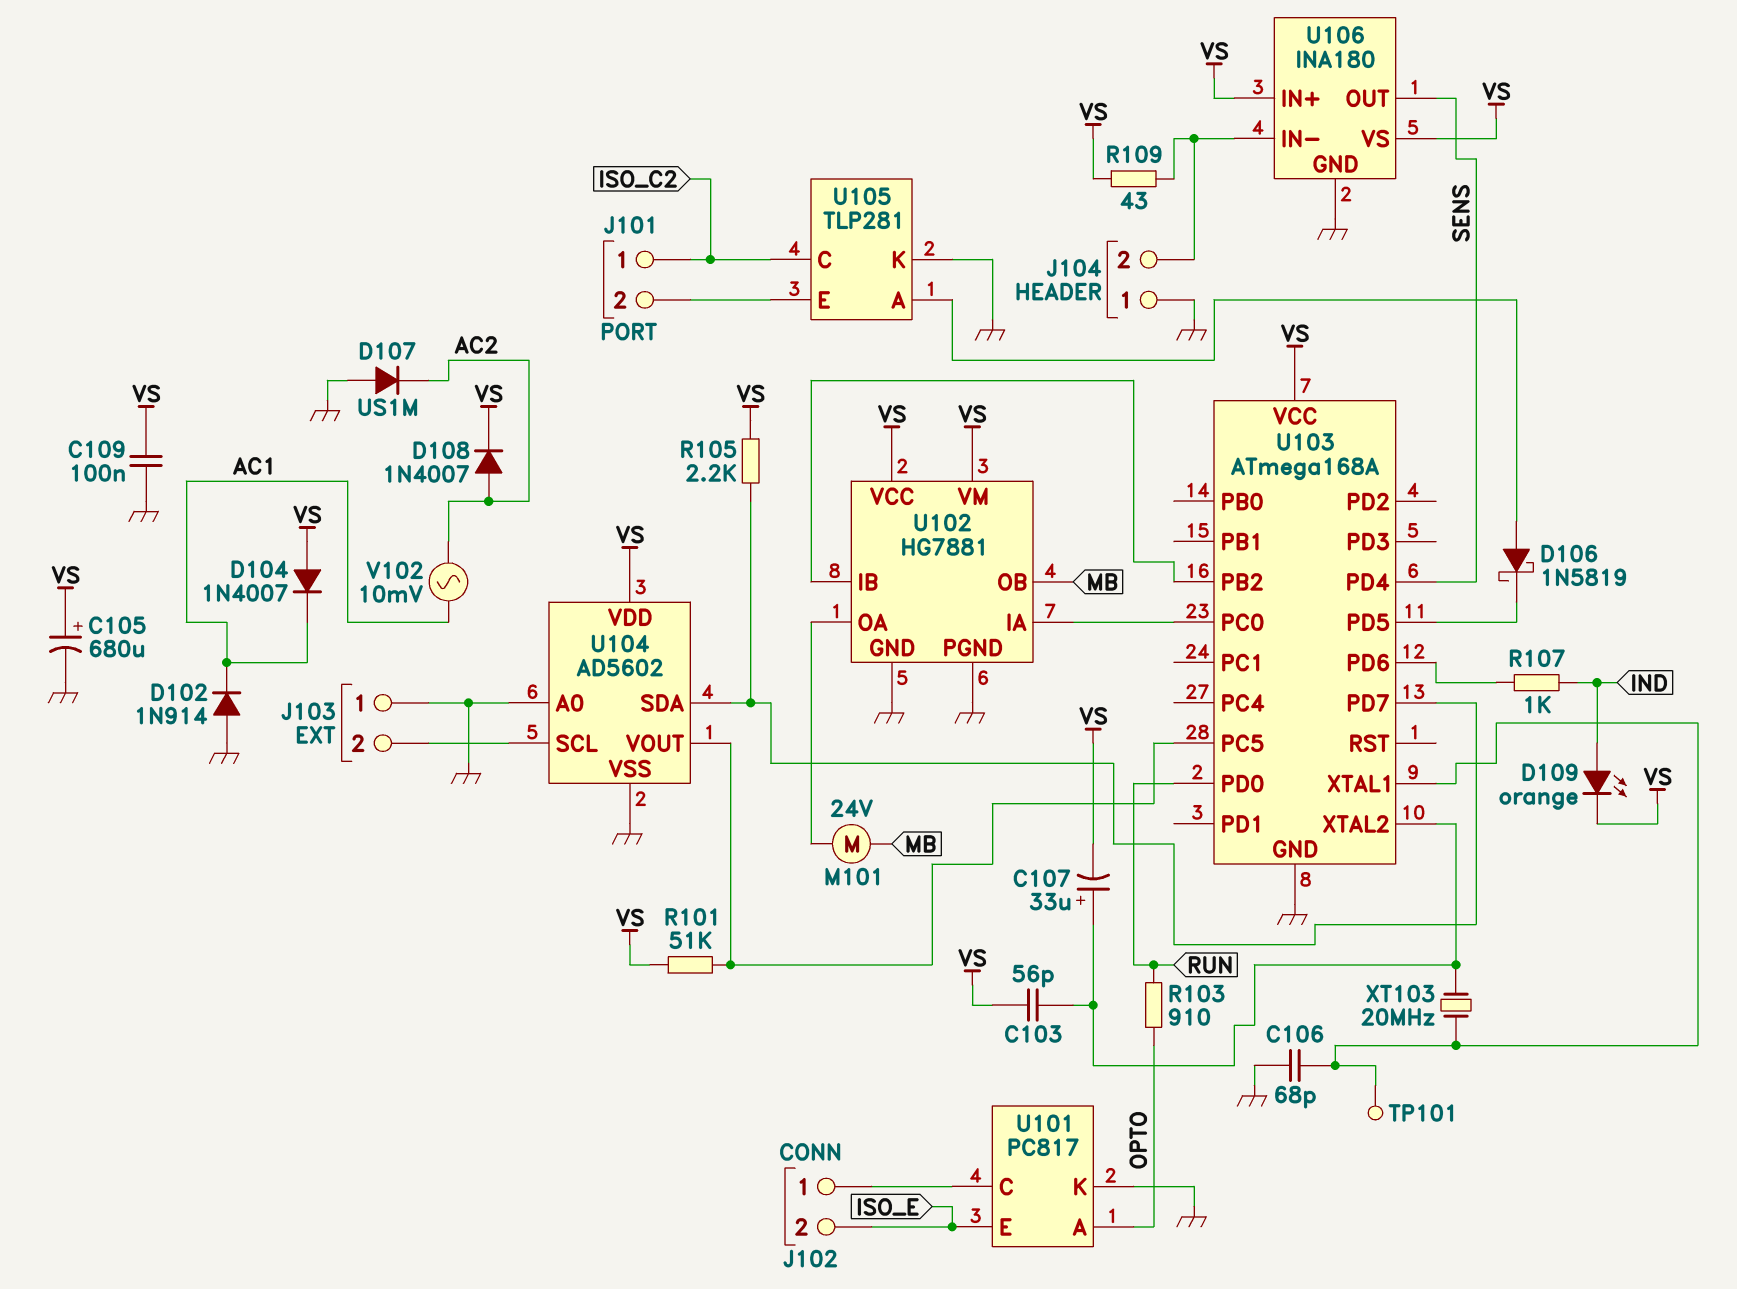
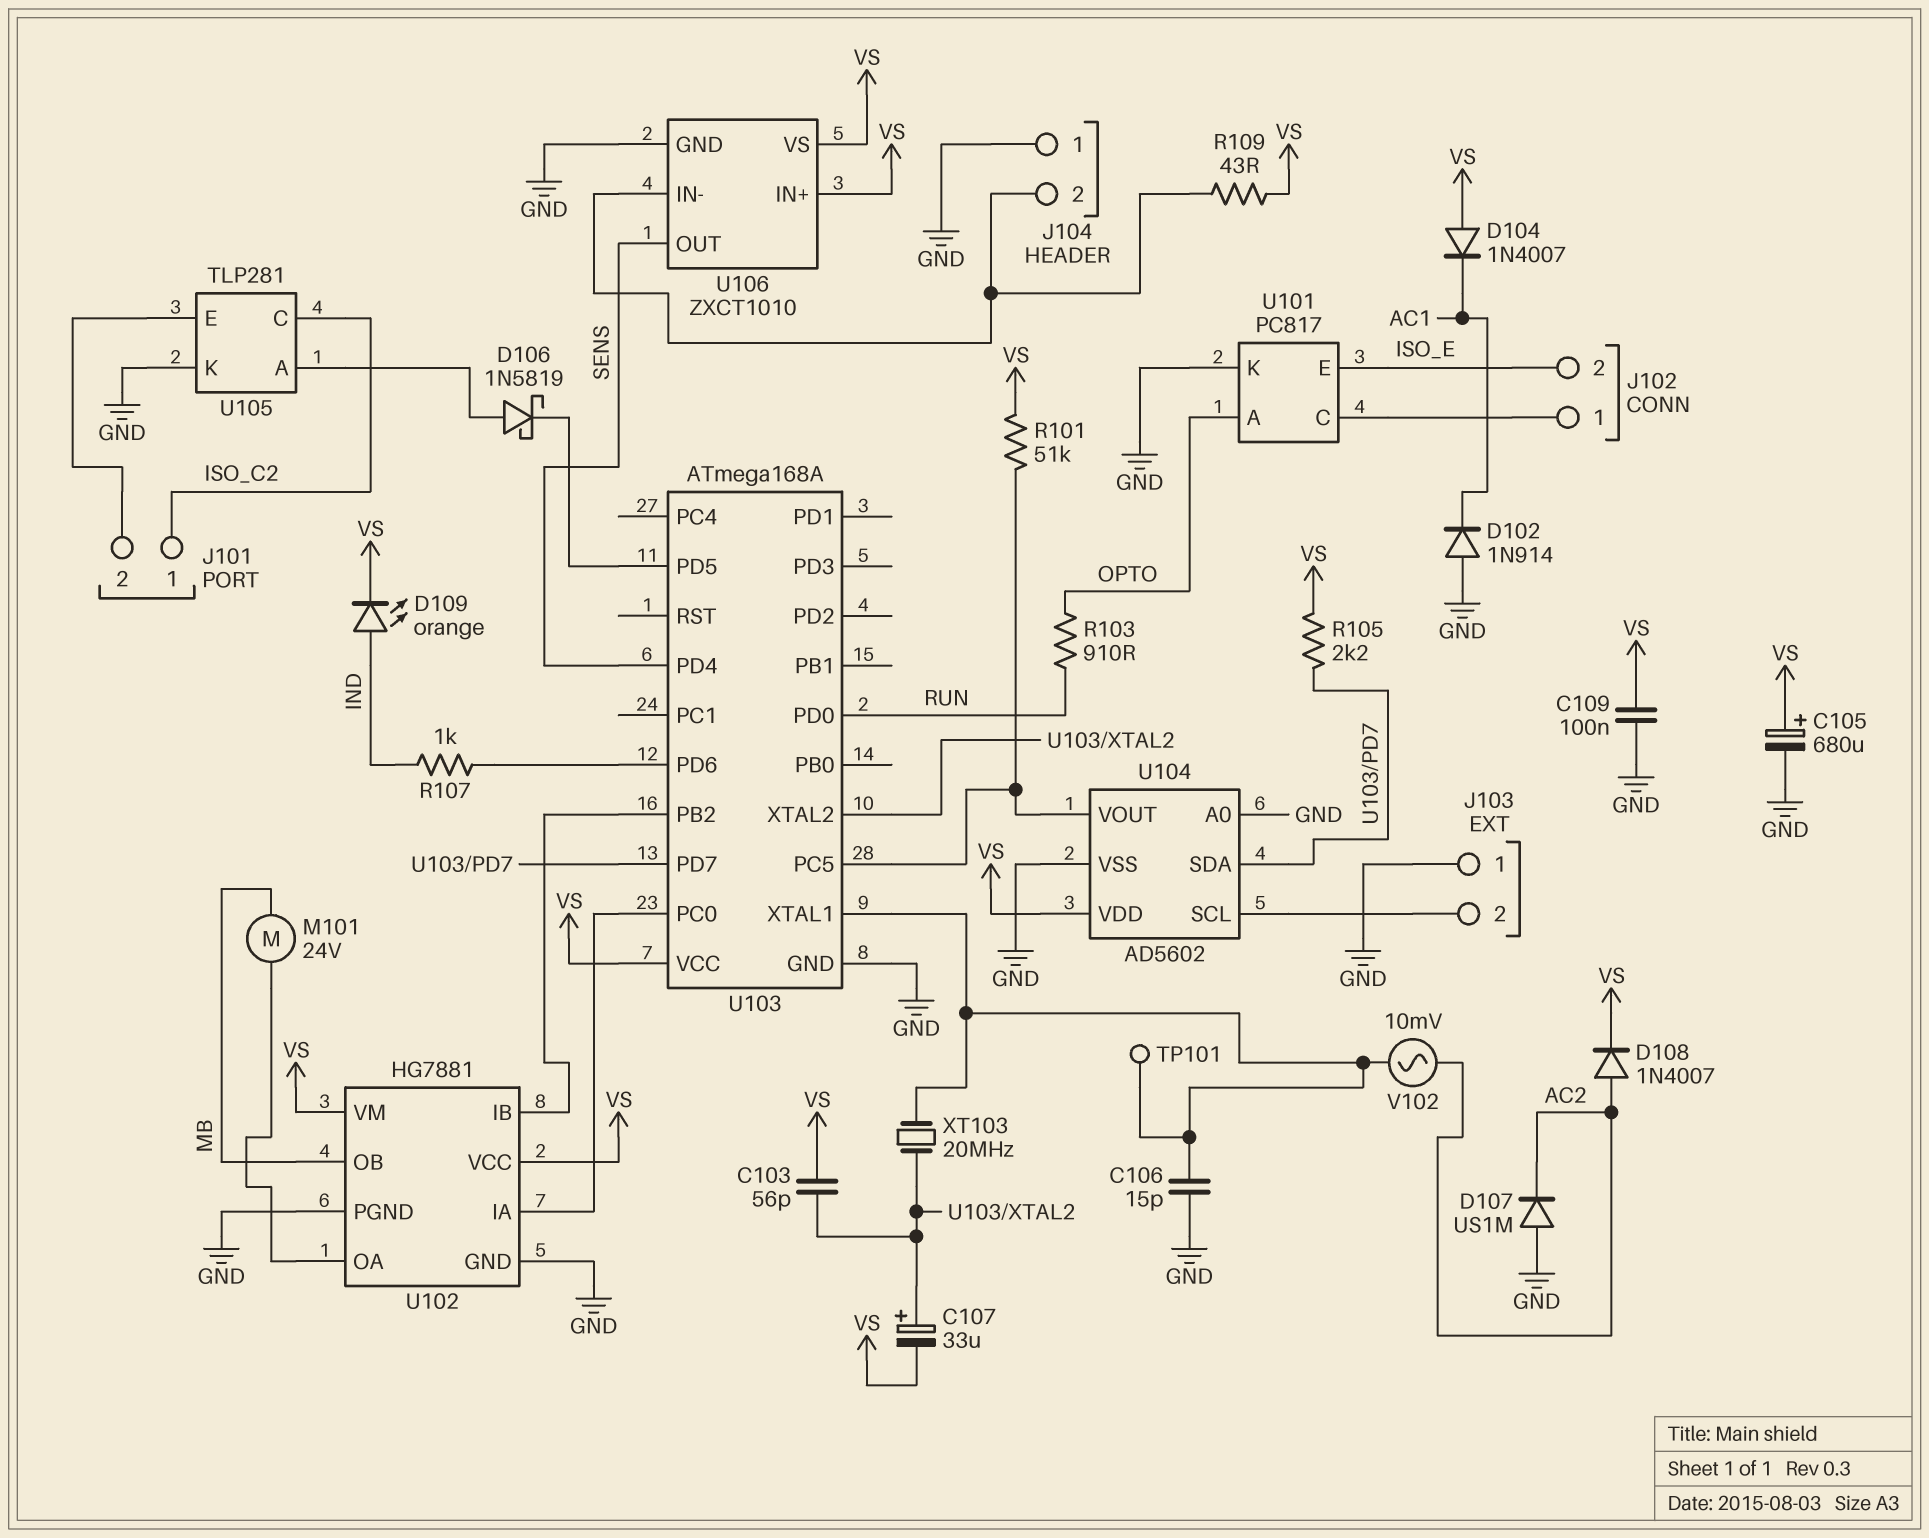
C106: 68pF (GND, U103/XTAL1) -> 15pF (GND, U103/XTAL1)
U106: INA180 -> ZXCT1010
V102: AC 10mV (AC1, AC2) -> AC 10mV (AC2, U103/XTAL1)

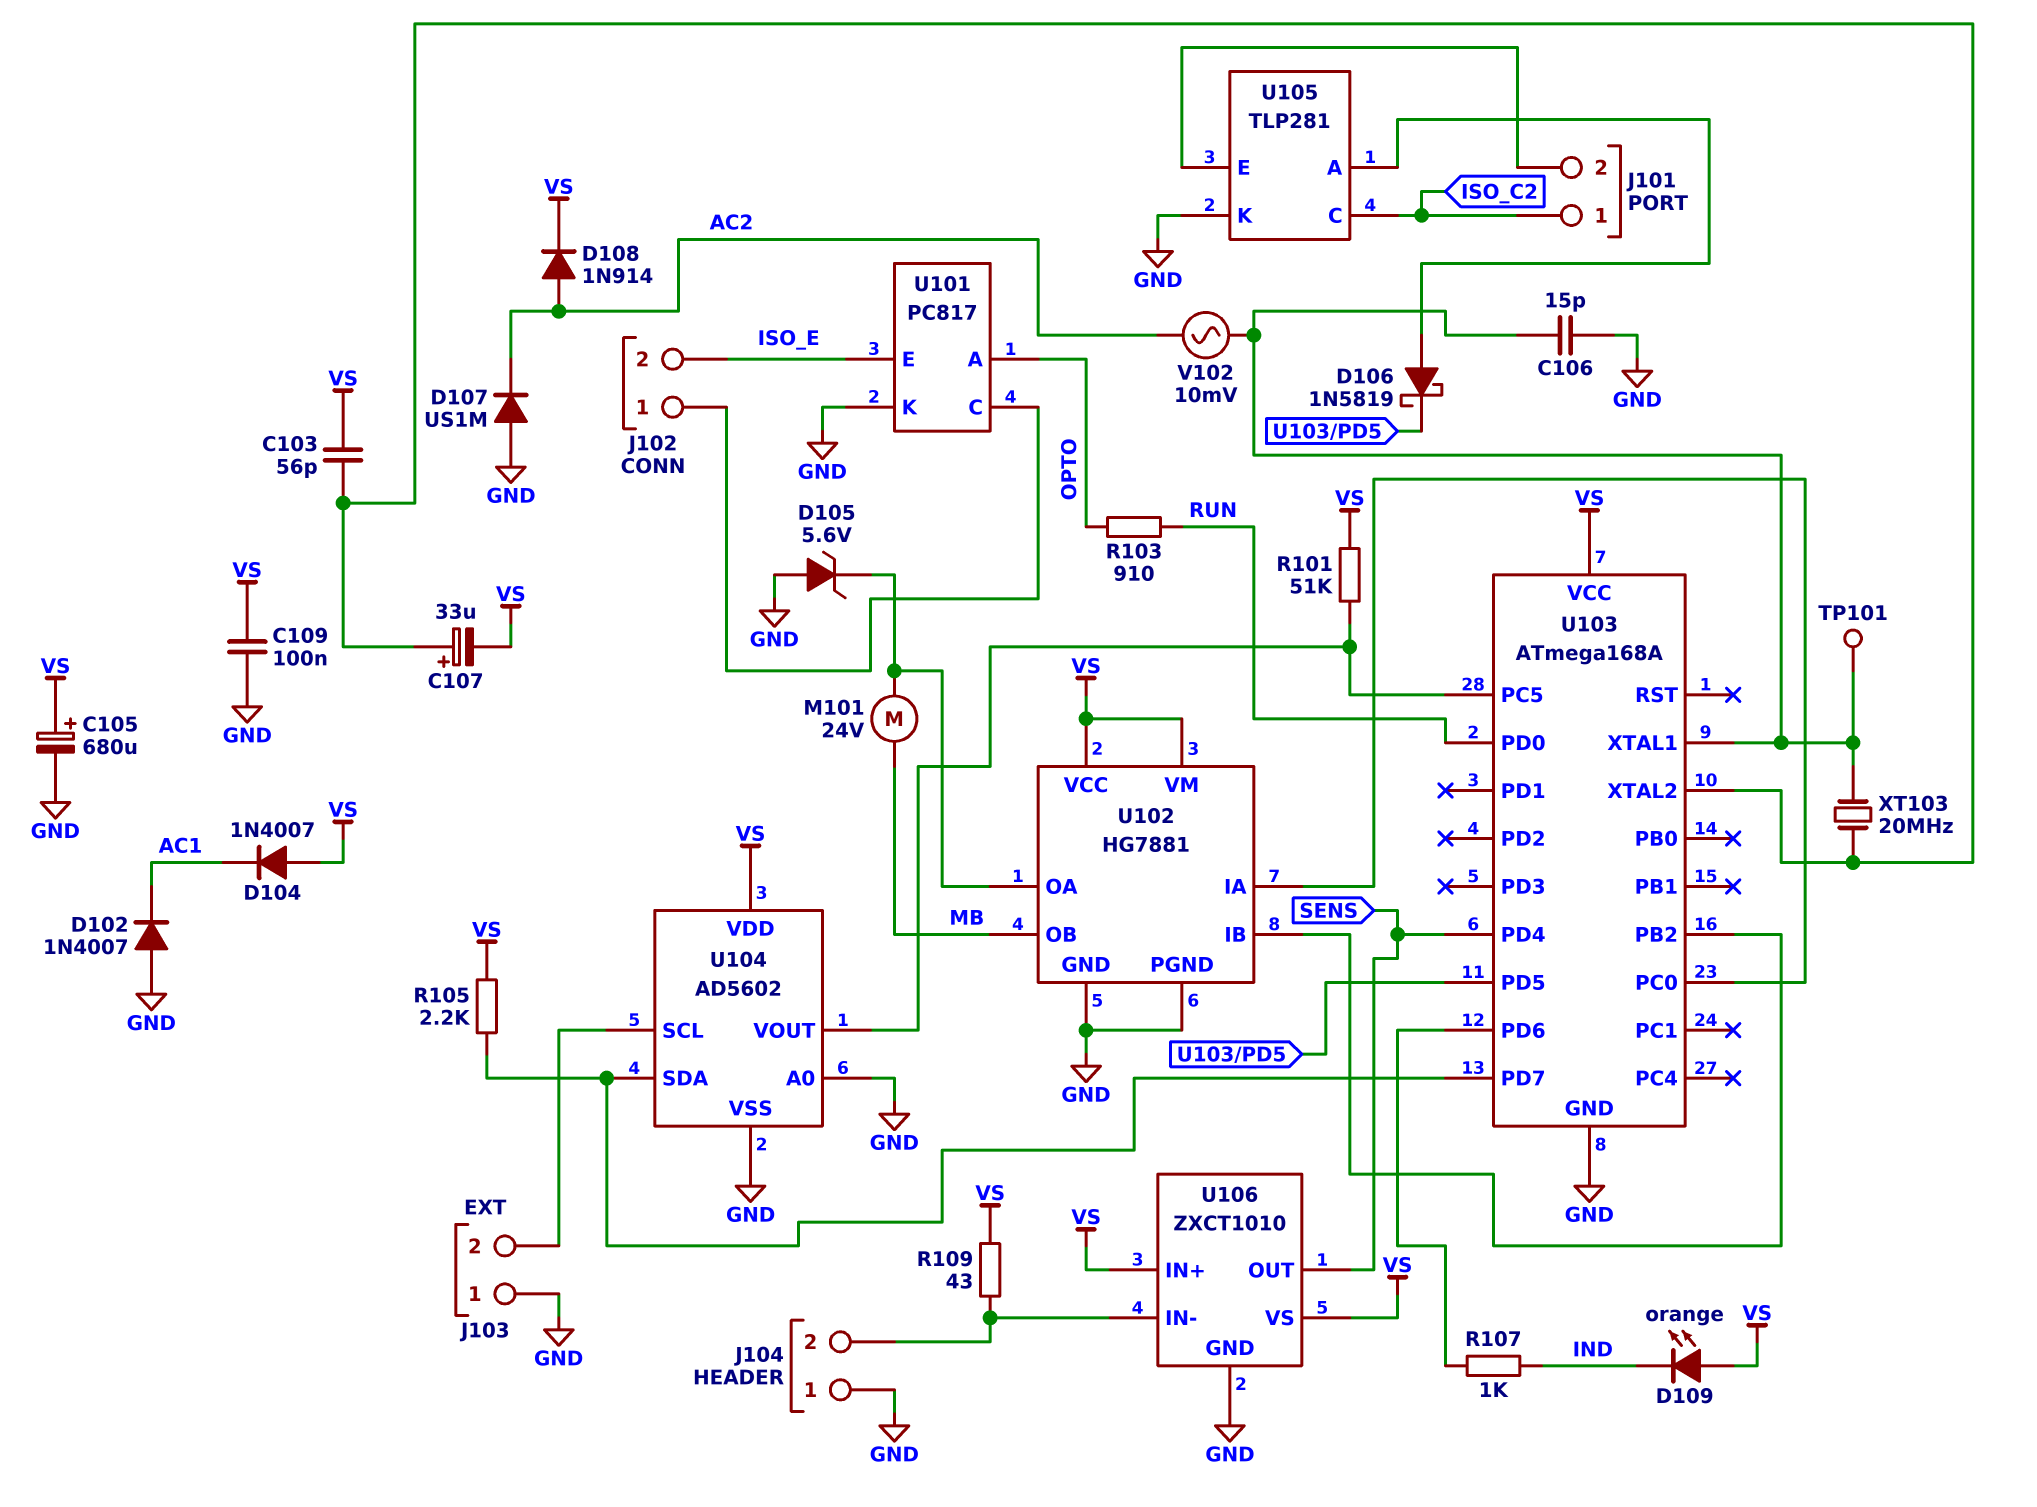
D102: diode 1N914 (A GND, K AC1) -> diode 1N4007 (A GND, K AC1)
D105: none -> zener 5.6V (A GND, K U102/OA)
D108: diode 1N4007 (A AC2, K VS) -> diode 1N914 (A AC2, K VS)
D109: LED orange (A IND, K VS) -> LED orange (A VS, K IND)

